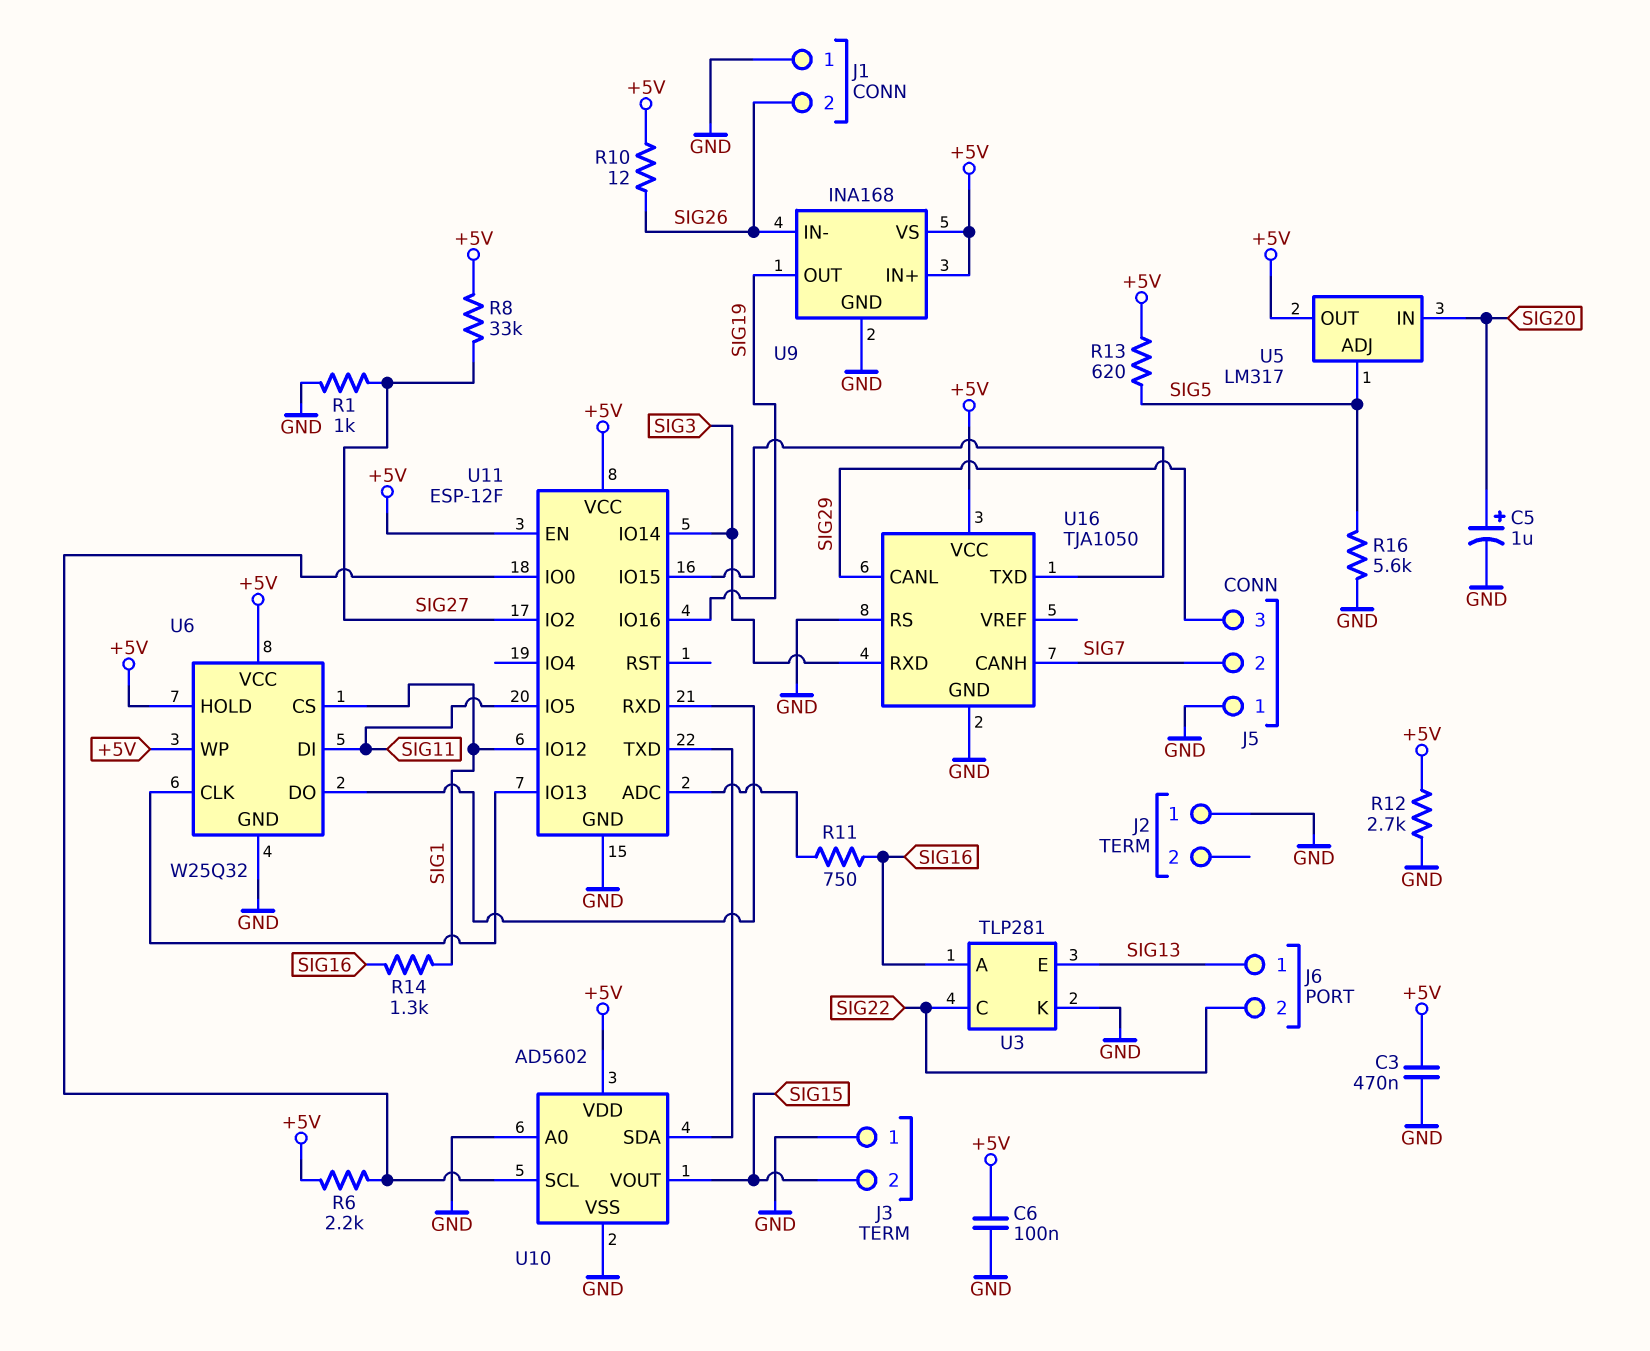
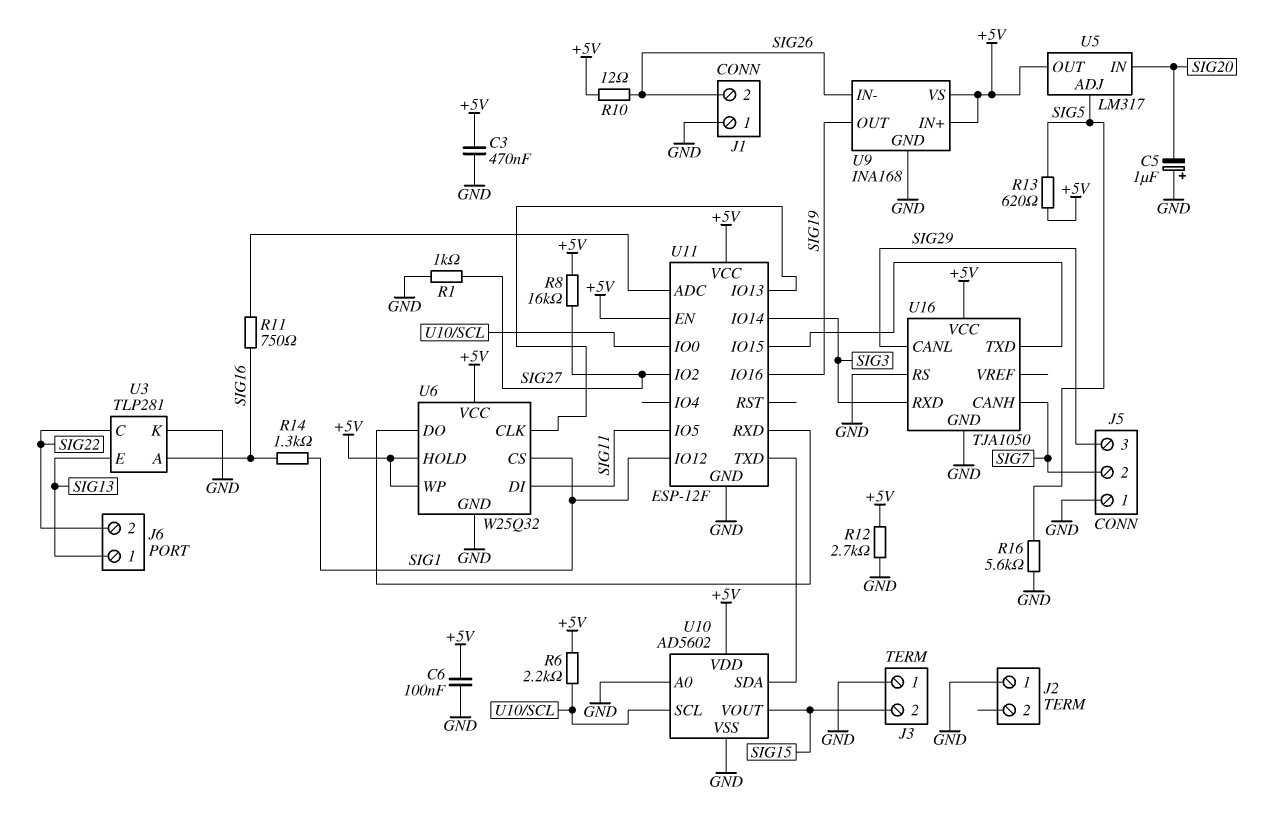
C5: 1uF (plus SIG20, minus GND) -> 1uF (plus GND, minus SIG20)
R8: 33k (+5V, SIG27) -> 16k (+5V, SIG27)

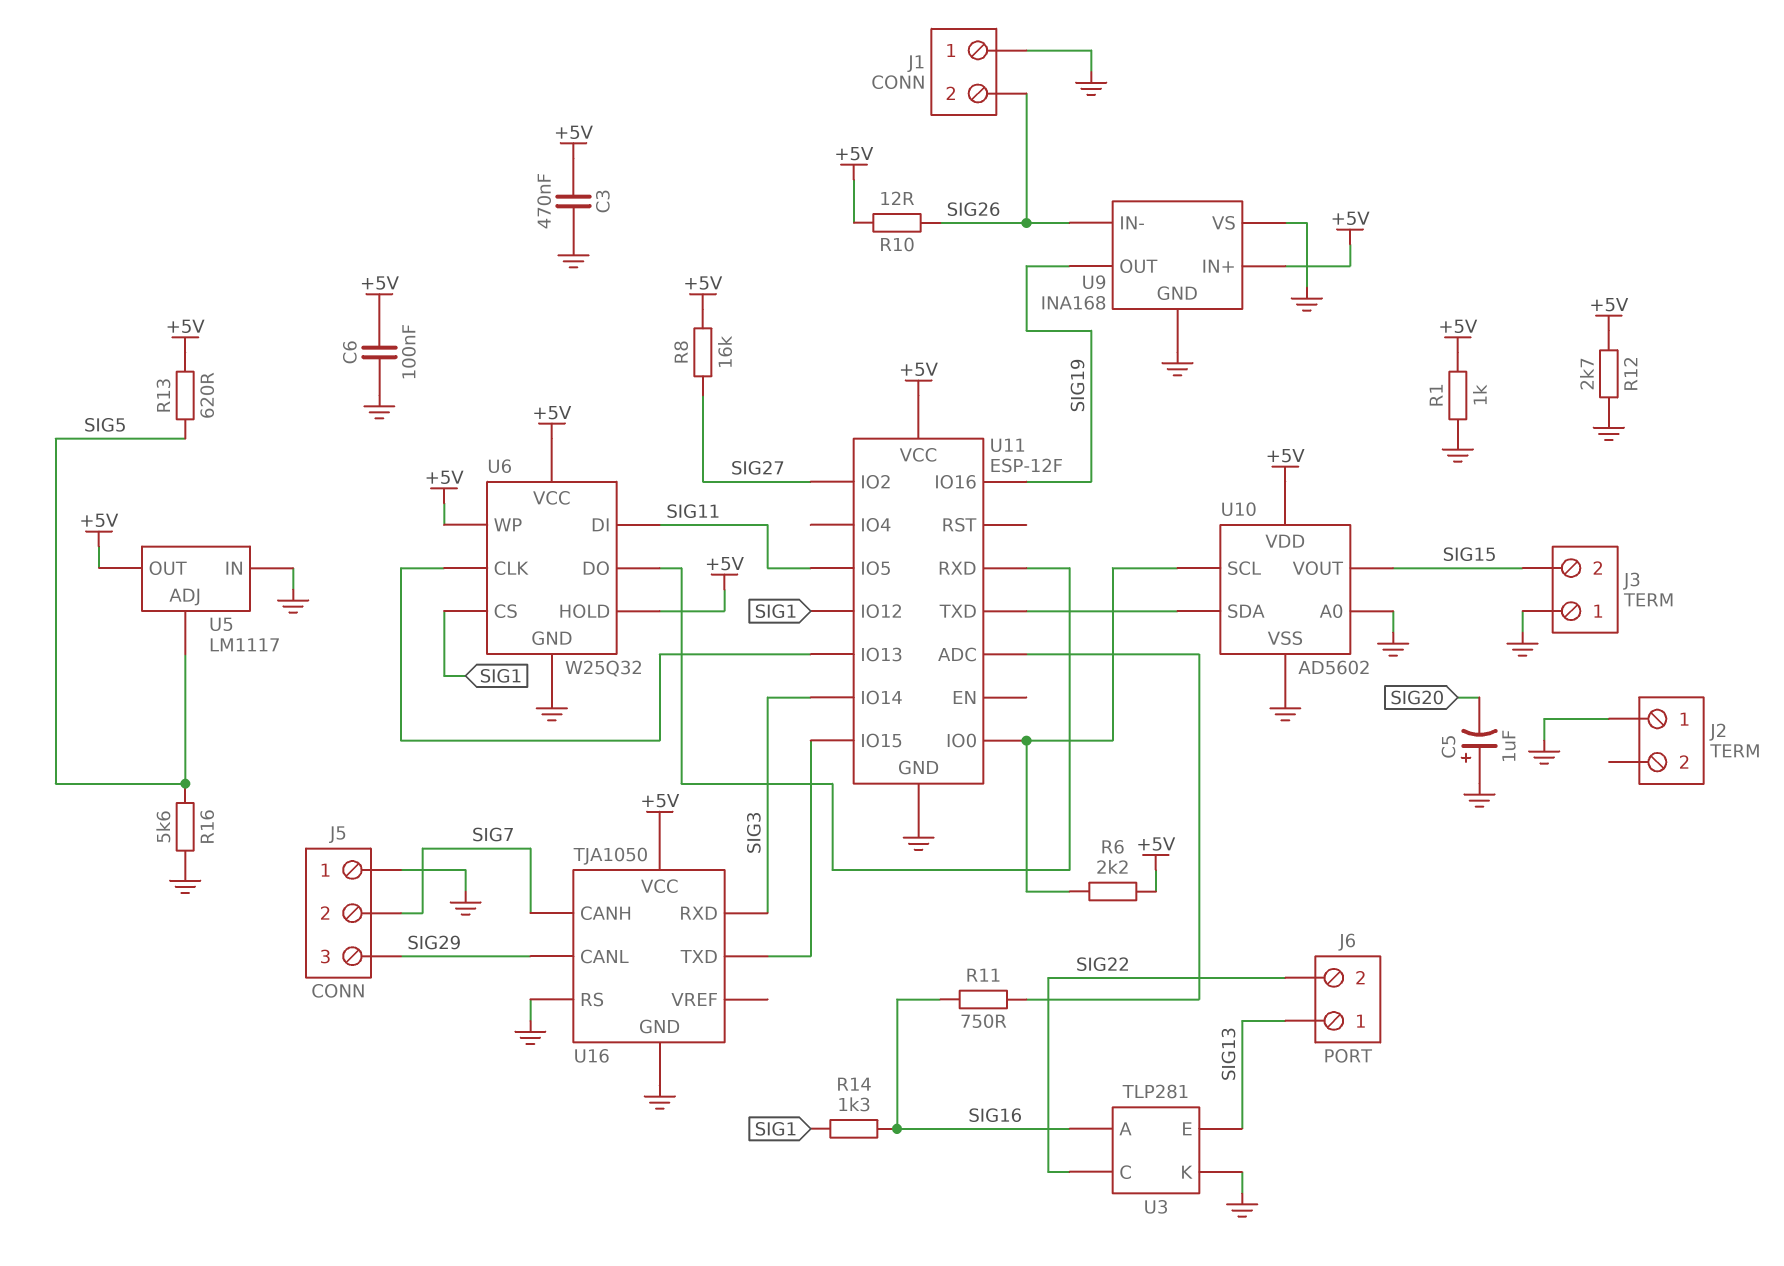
R1: 1k (GND, SIG27) -> 1k (+5V, GND)
U5: LM317 -> LM1117
U5 pin IN: SIG20 -> GND
U9 pin VS: +5V -> GND
U11 pin EN: +5V -> none

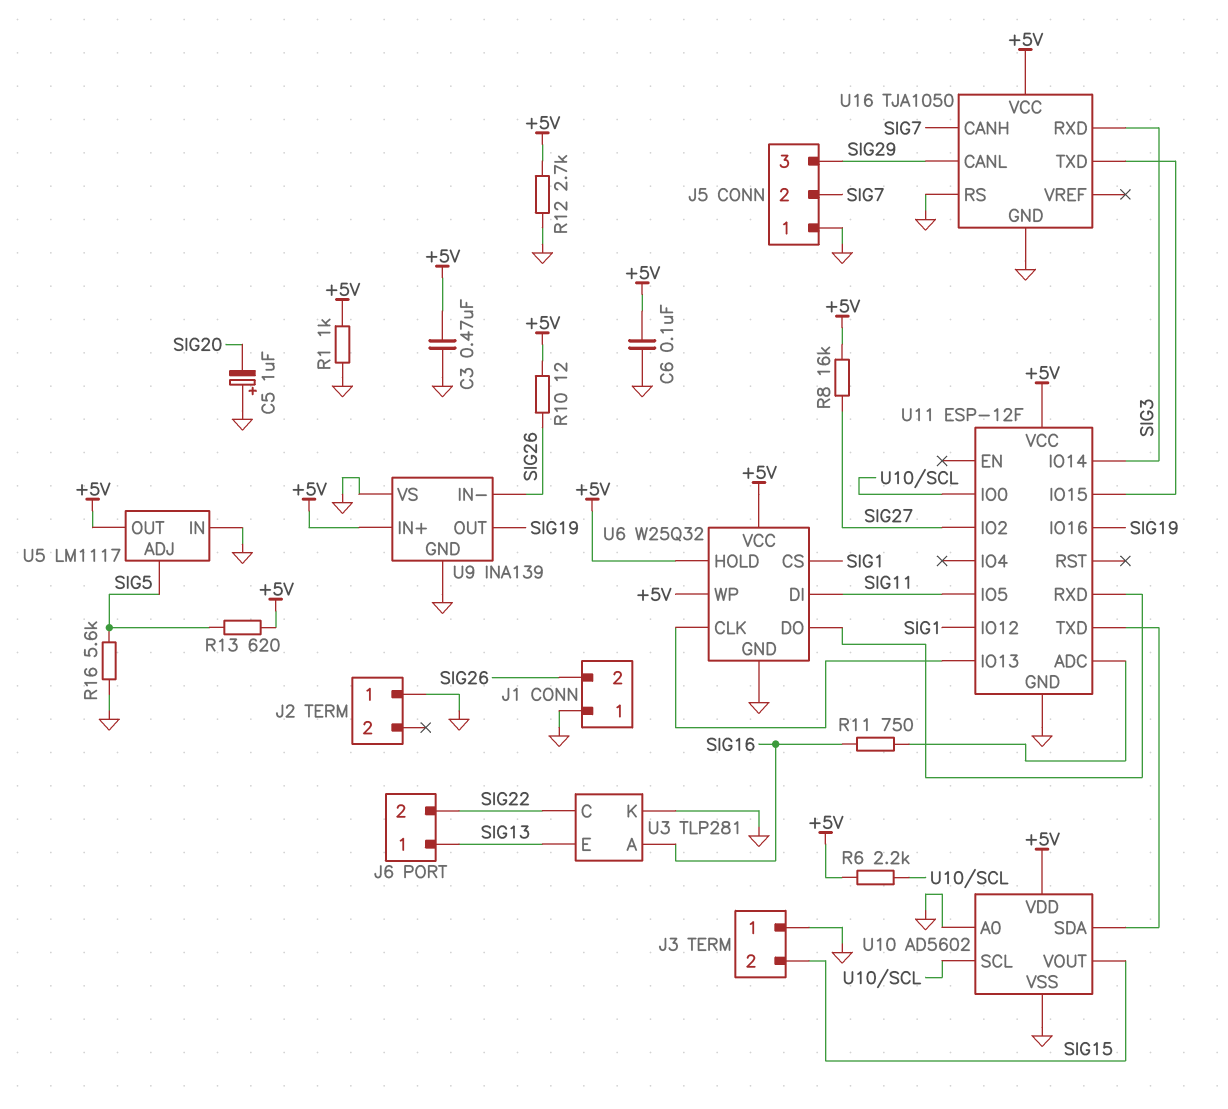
R14: 1.3k (SIG1, SIG16) -> none
U9: INA168 -> INA139

